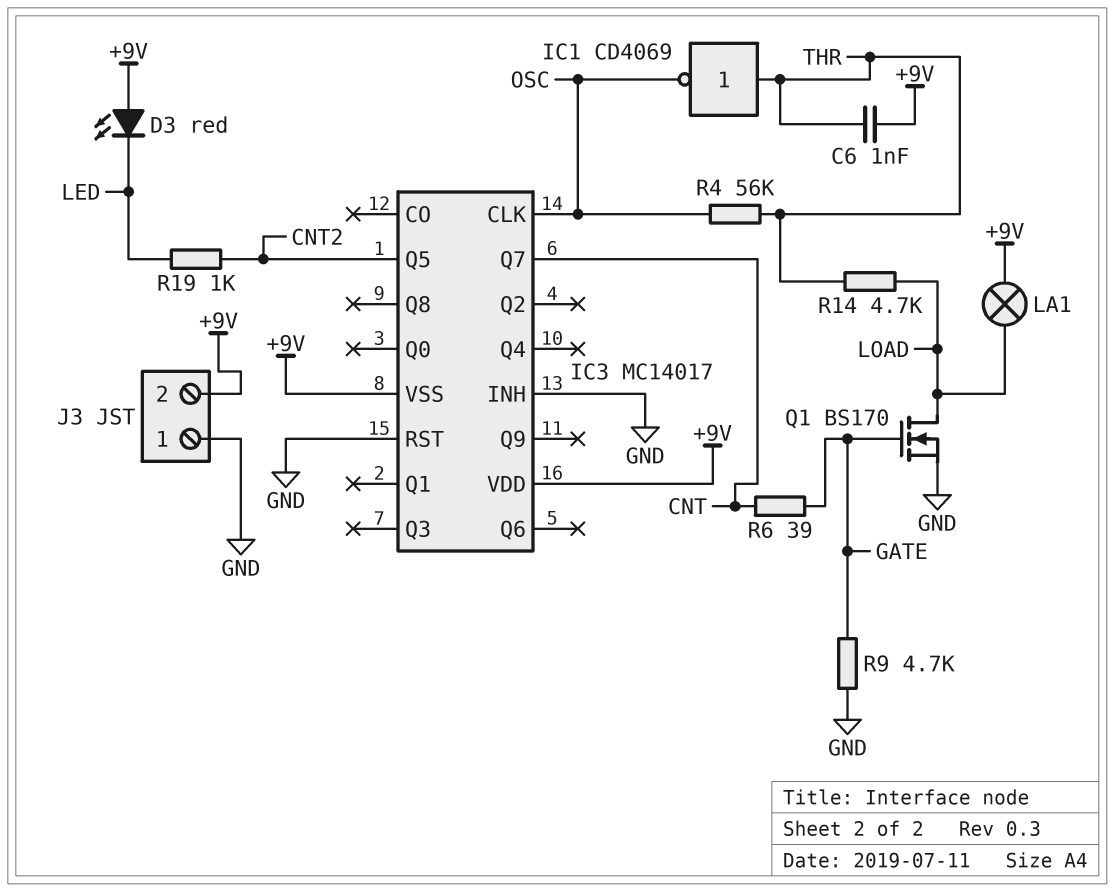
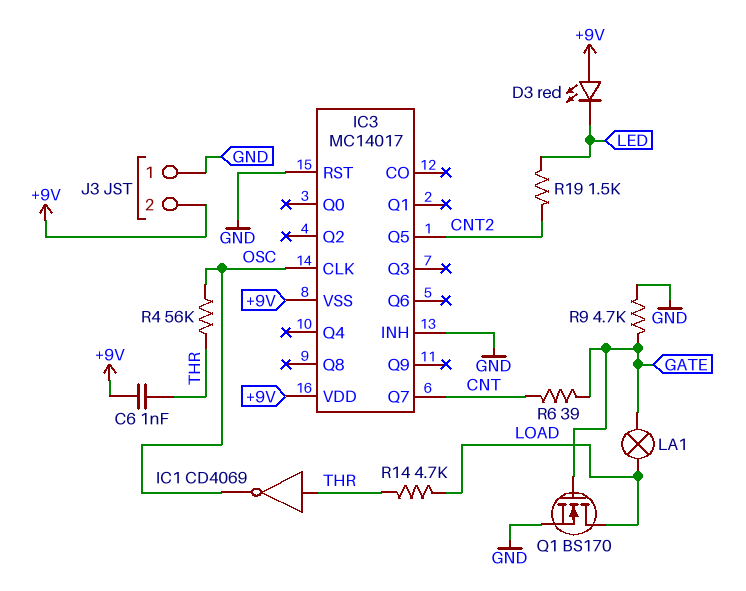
LA1: lamp (+9V, LOAD) -> lamp (GATE, LOAD)
R19: 1k (CNT2, LED) -> 1.5k (CNT2, LED)

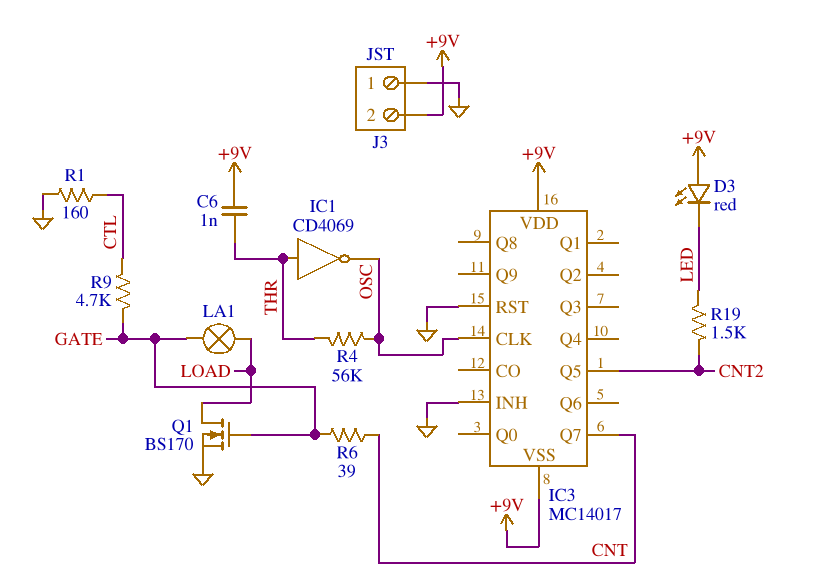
R1: none -> 160 (CTL, GND)
R9: 4.7k (GATE, GND) -> 4.7k (CTL, GATE)
R14: 4.7k (LOAD, THR) -> none

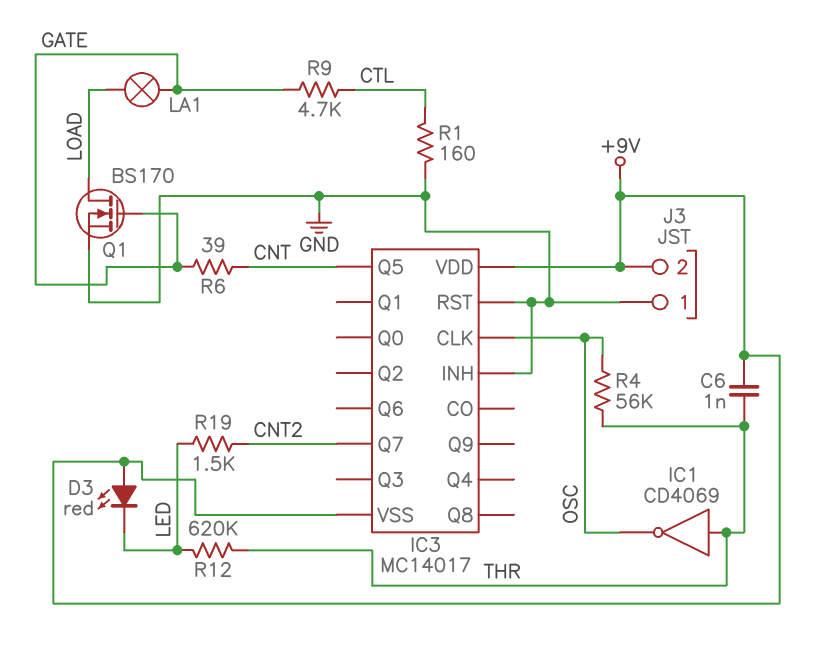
IC3 pin Q5: CNT2 -> CNT
IC3 pin Q7: CNT -> CNT2
R12: none -> 620k (LED, THR)

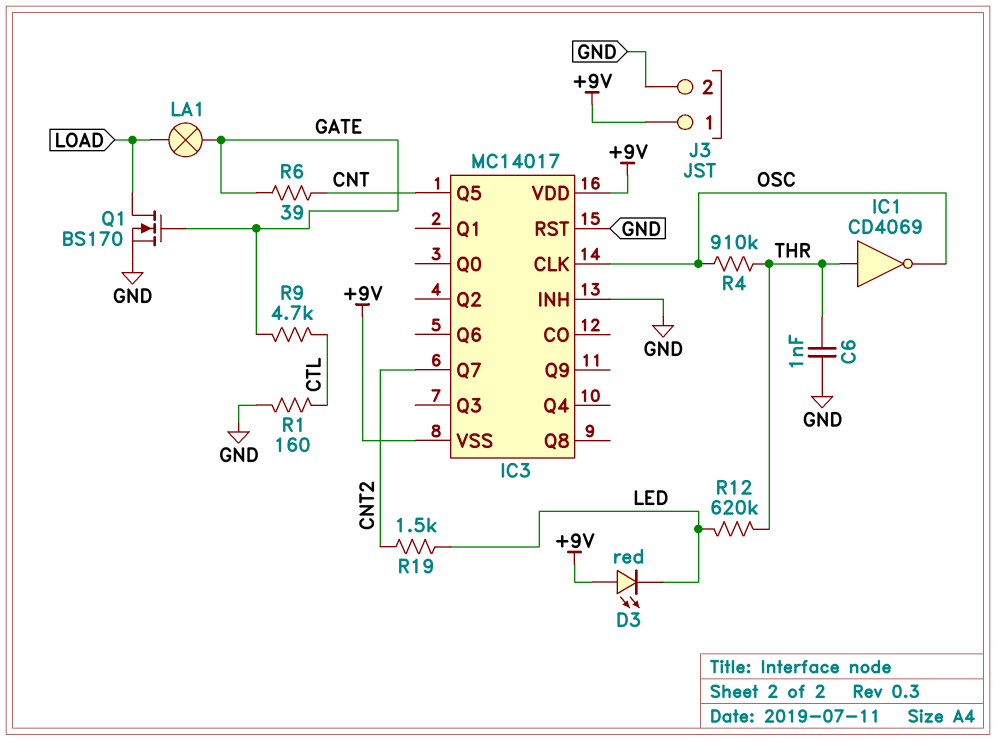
C6: 1nF (+9V, THR) -> 1nF (GND, THR)
J3 pin 1: GND -> +9V
J3 pin 2: +9V -> GND
R4: 56k (OSC, THR) -> 910k (OSC, THR)

